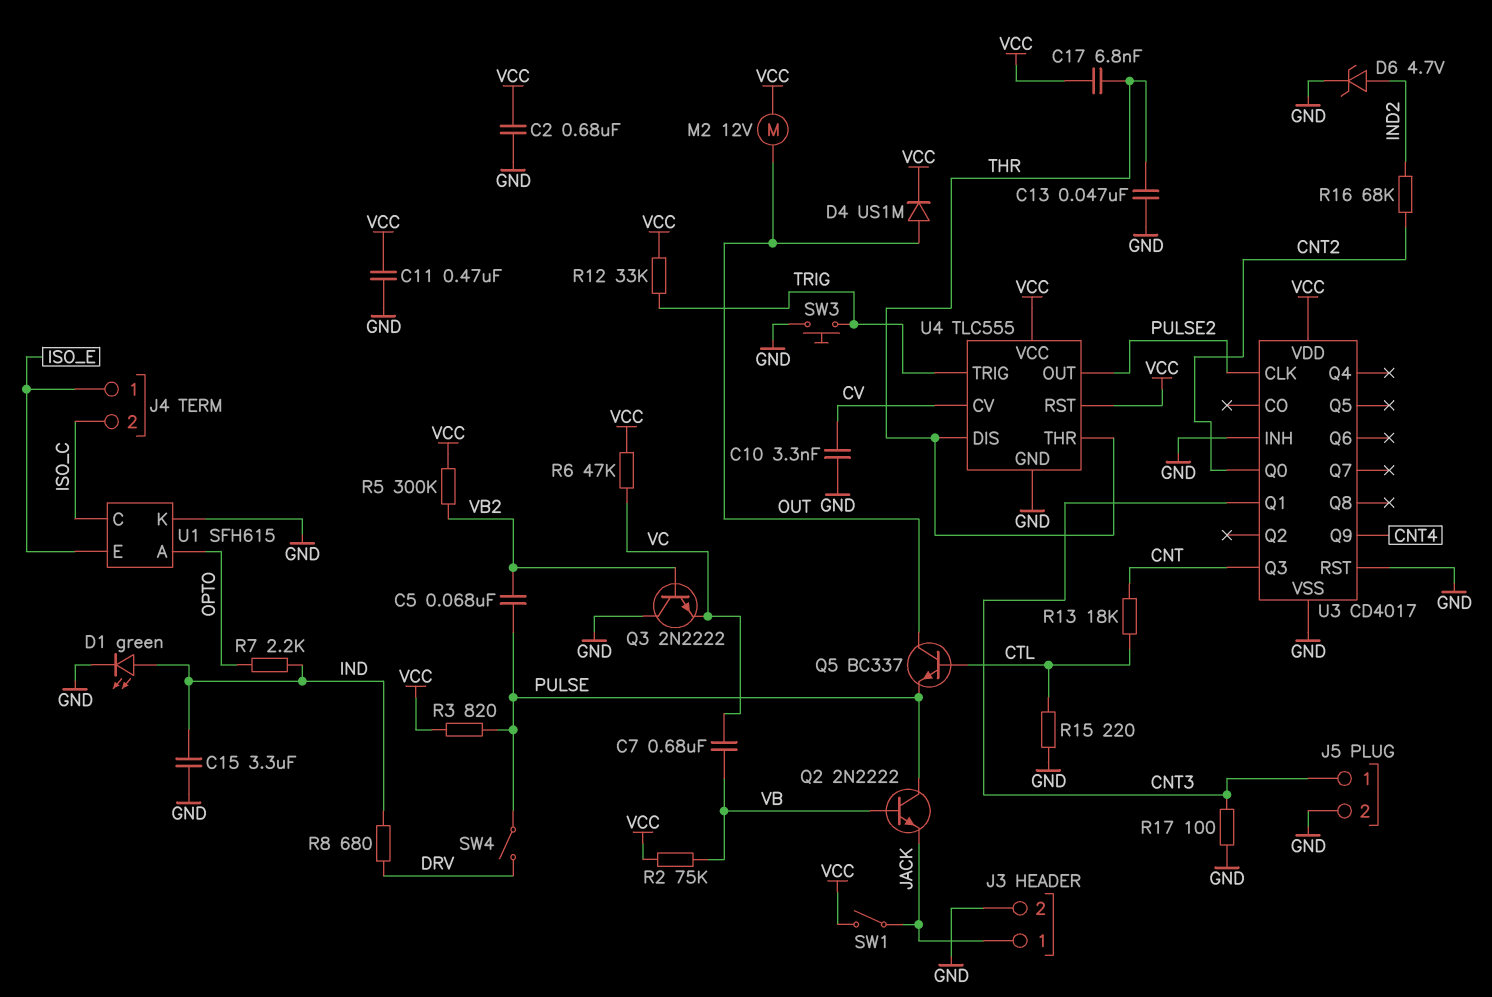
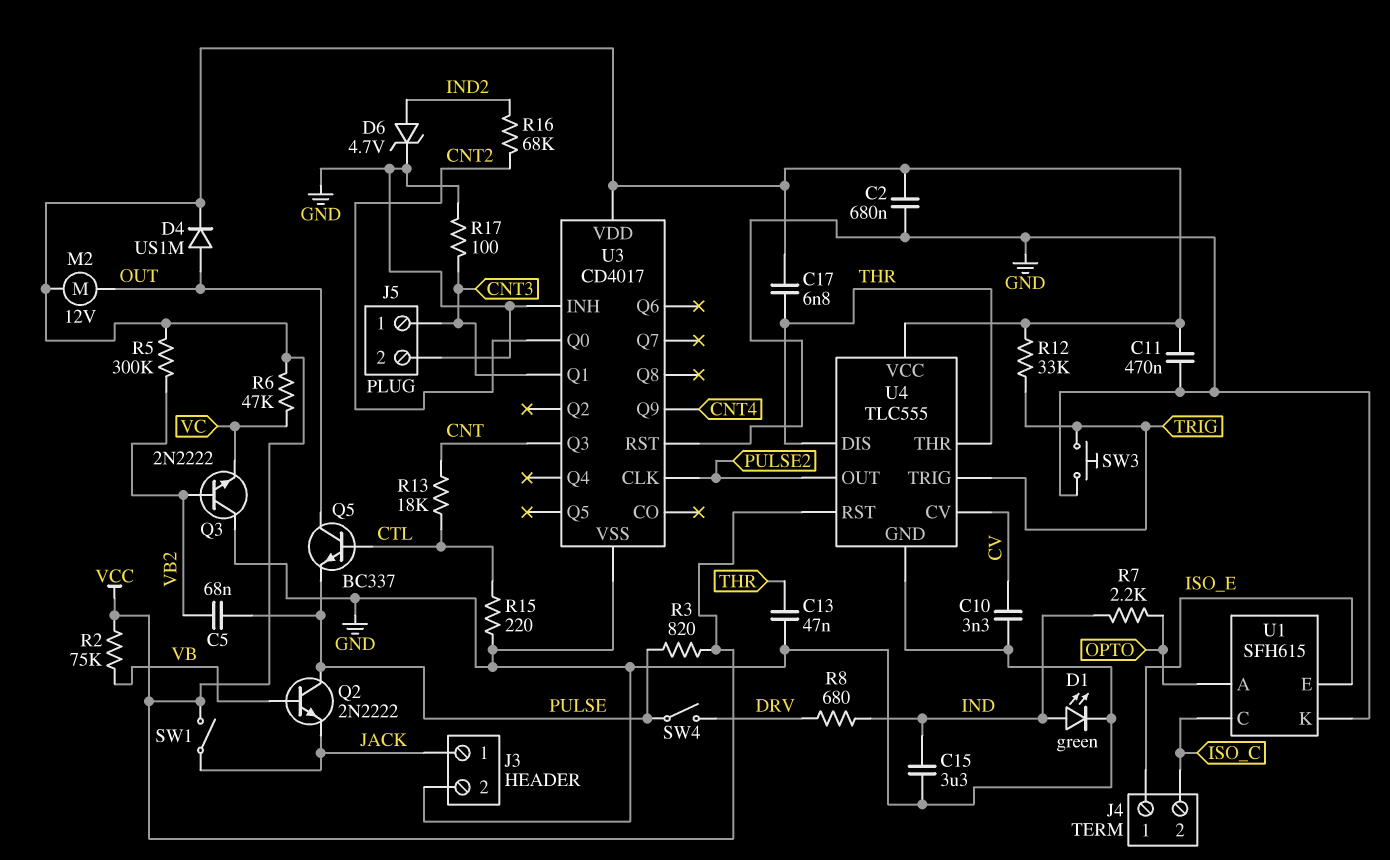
C7: 680nF (VB, VC) -> none

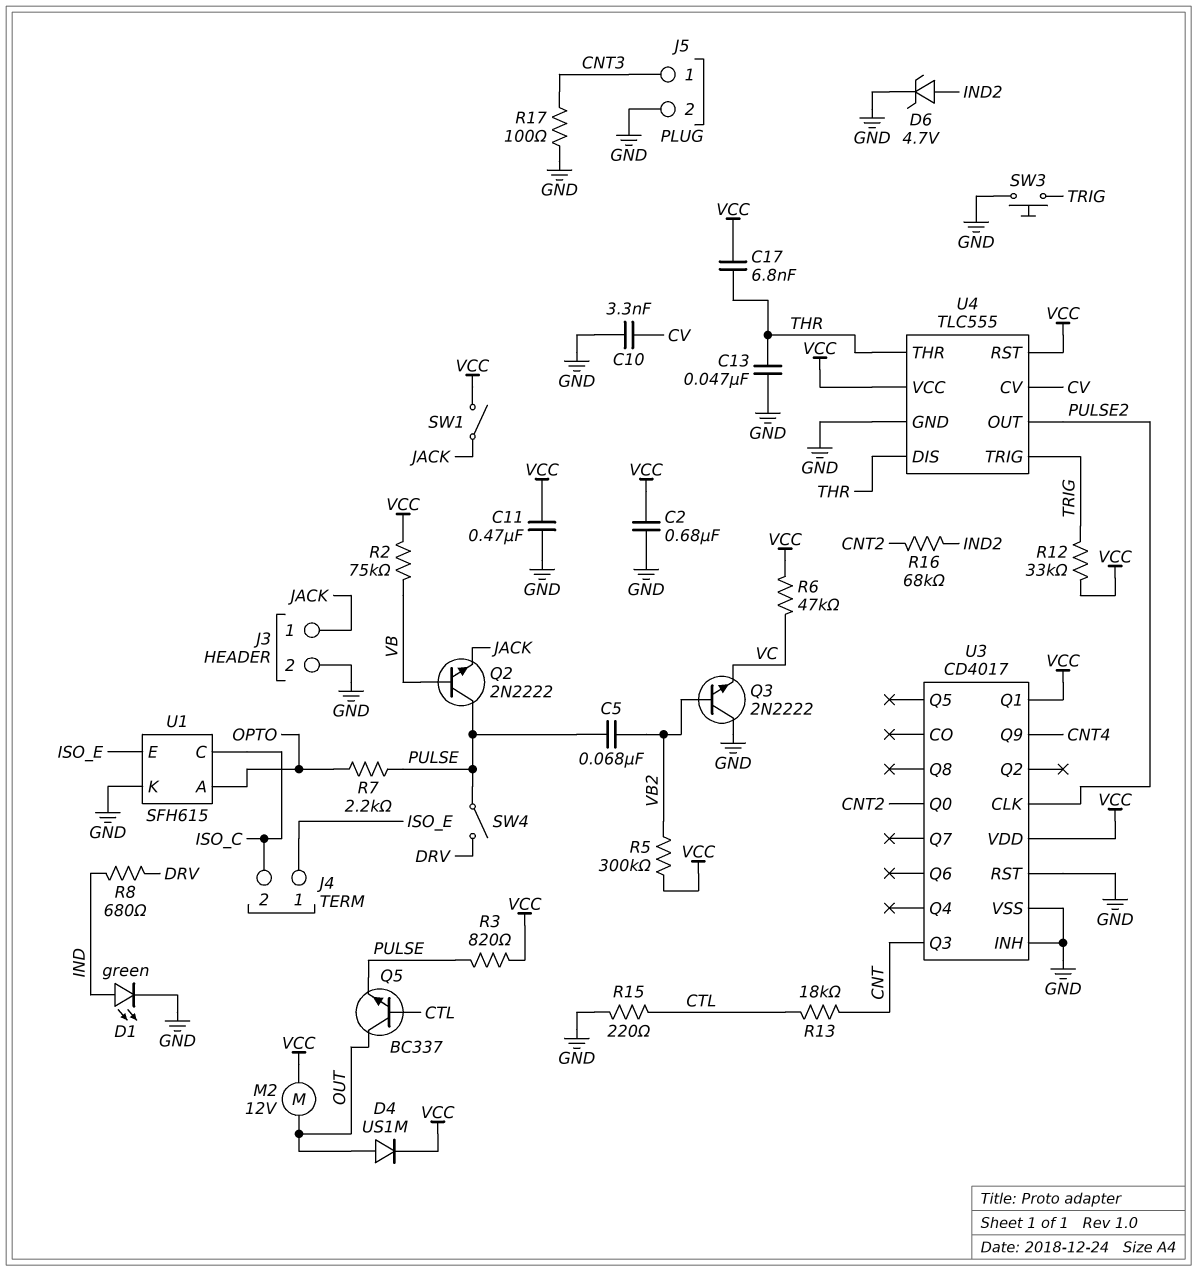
C15: 3.3uF (GND, IND) -> none
R7: 2.2k (IND, OPTO) -> 2.2k (OPTO, PULSE)
U3 pin Q1: CNT3 -> VCC

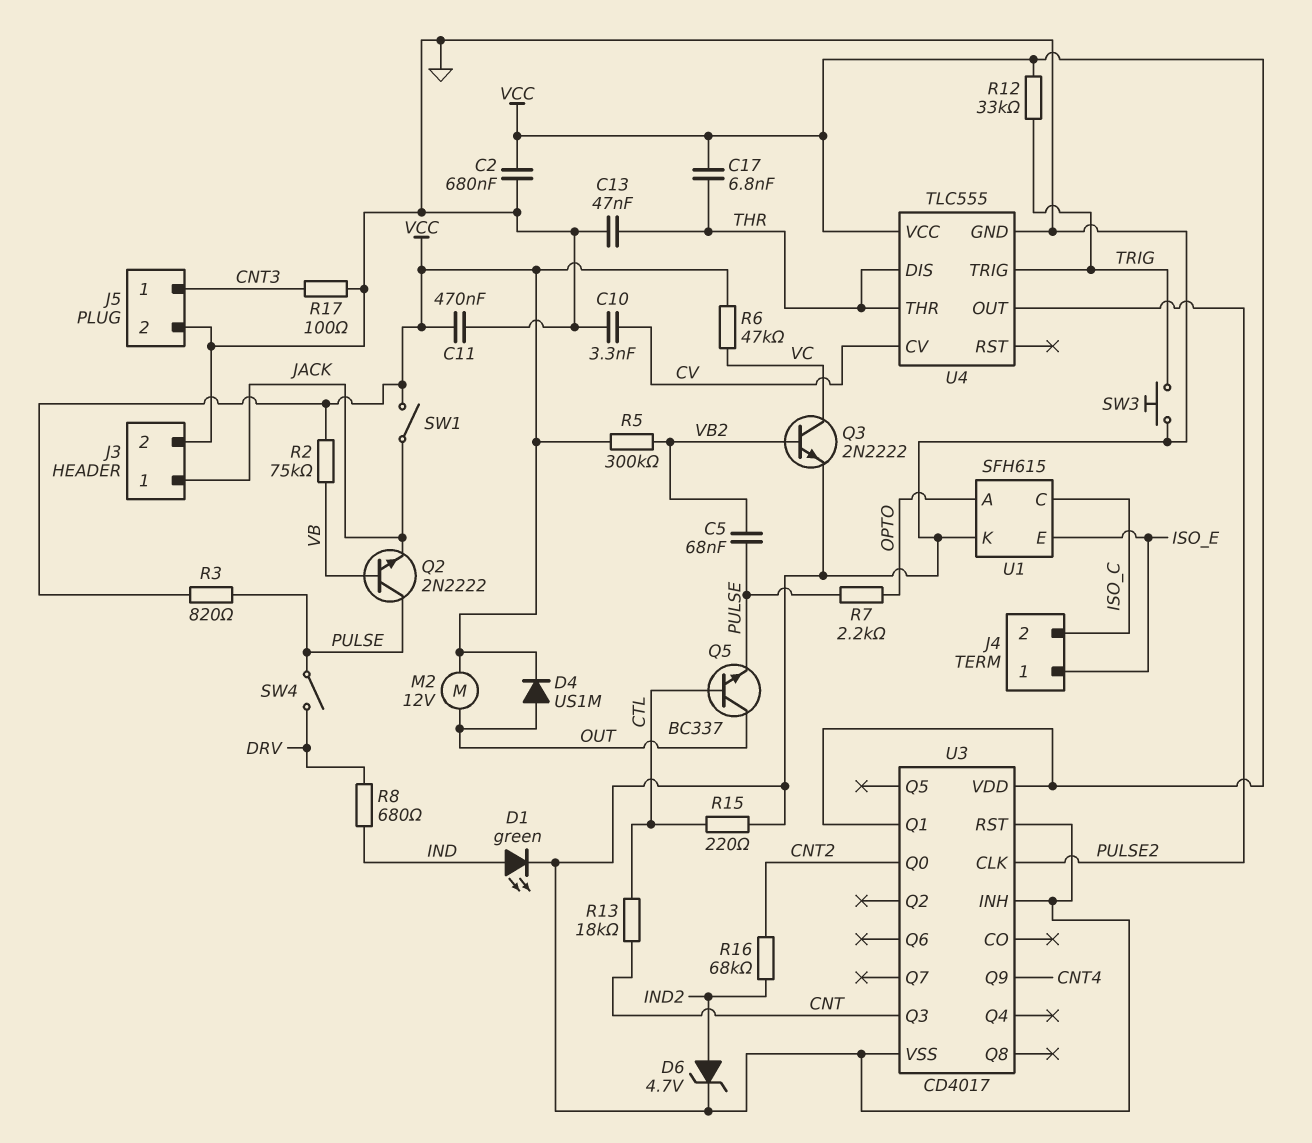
Q3: NPN 2N2222 (B VB2, C GND, E VC) -> NPN 2N2222 (B VB2, C VC, E GND)
U4 pin RST: VCC -> none

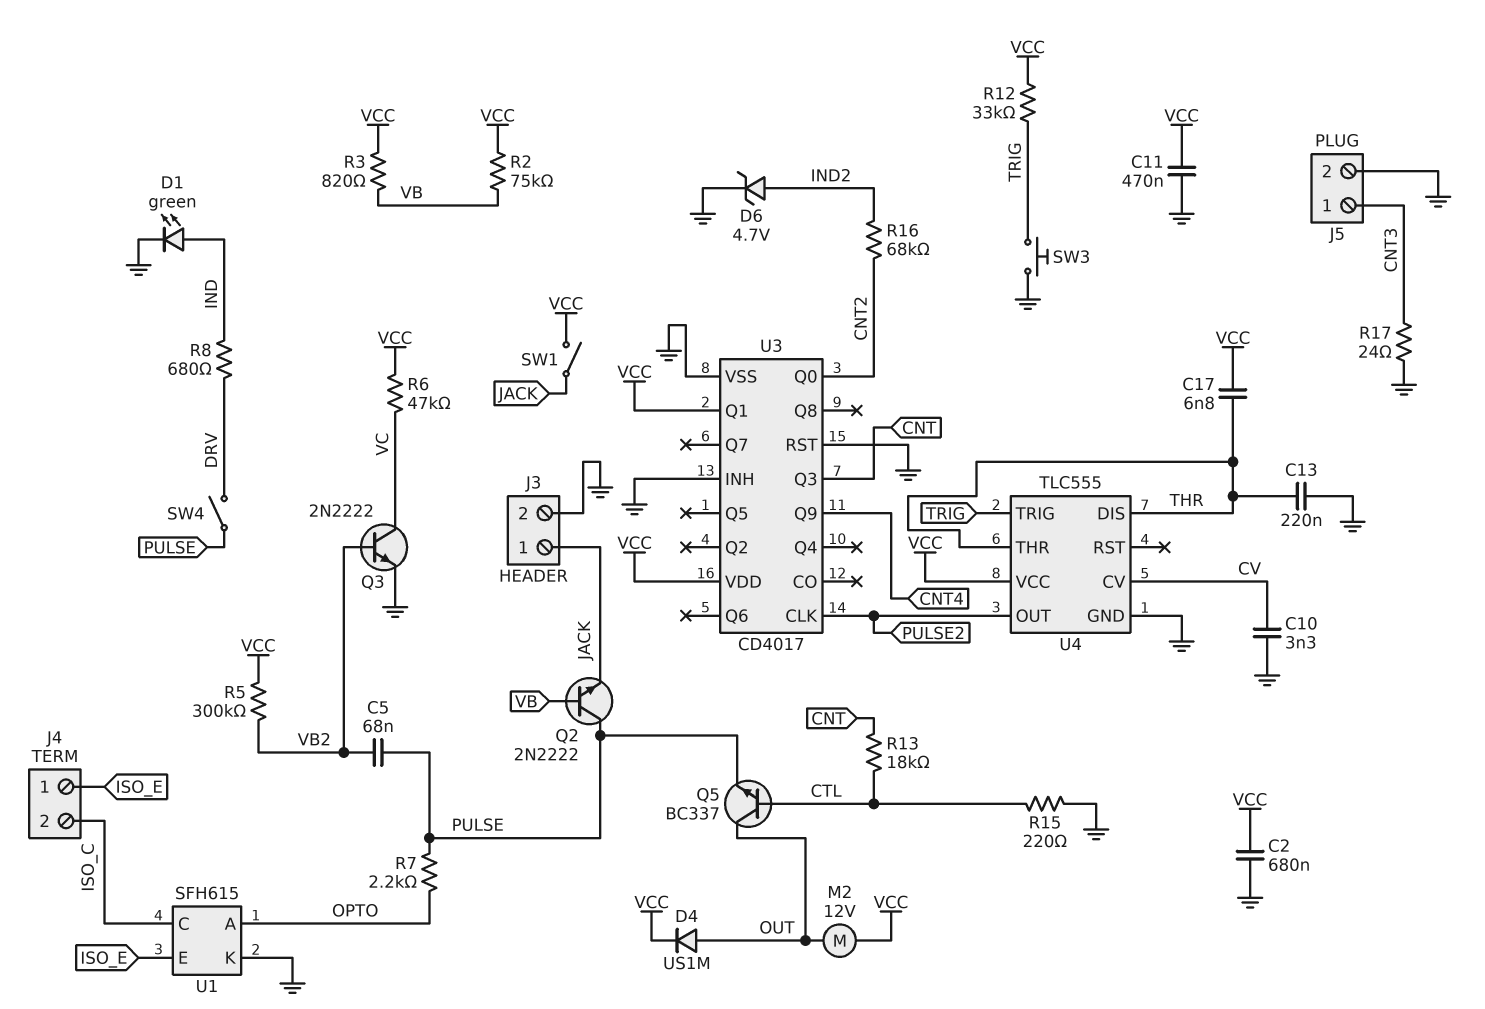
C13: 47nF (GND, THR) -> 220nF (GND, THR)
R3: 820 (PULSE, VCC) -> 820 (VB, VCC)
R17: 100 (CNT3, GND) -> 24 (CNT3, GND)

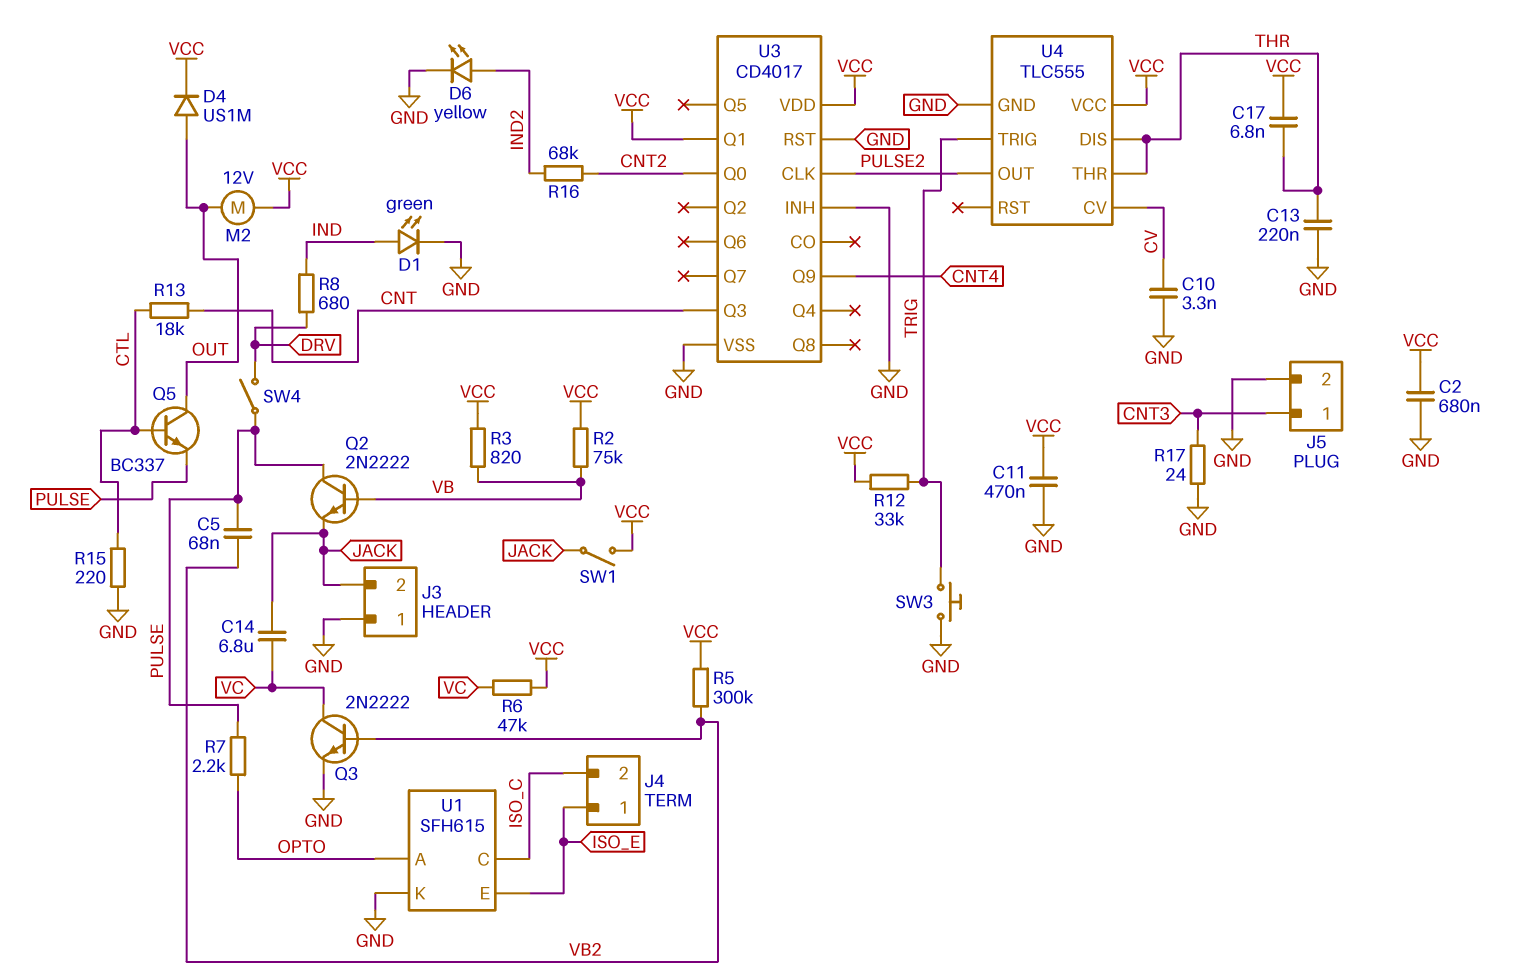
C14: none -> 6.8uF (JACK, VC)
D6: zener 4.7V (A IND2, K GND) -> LED yellow (A IND2, K GND)
J3 pin 1: JACK -> GND
J3 pin 2: GND -> JACK

